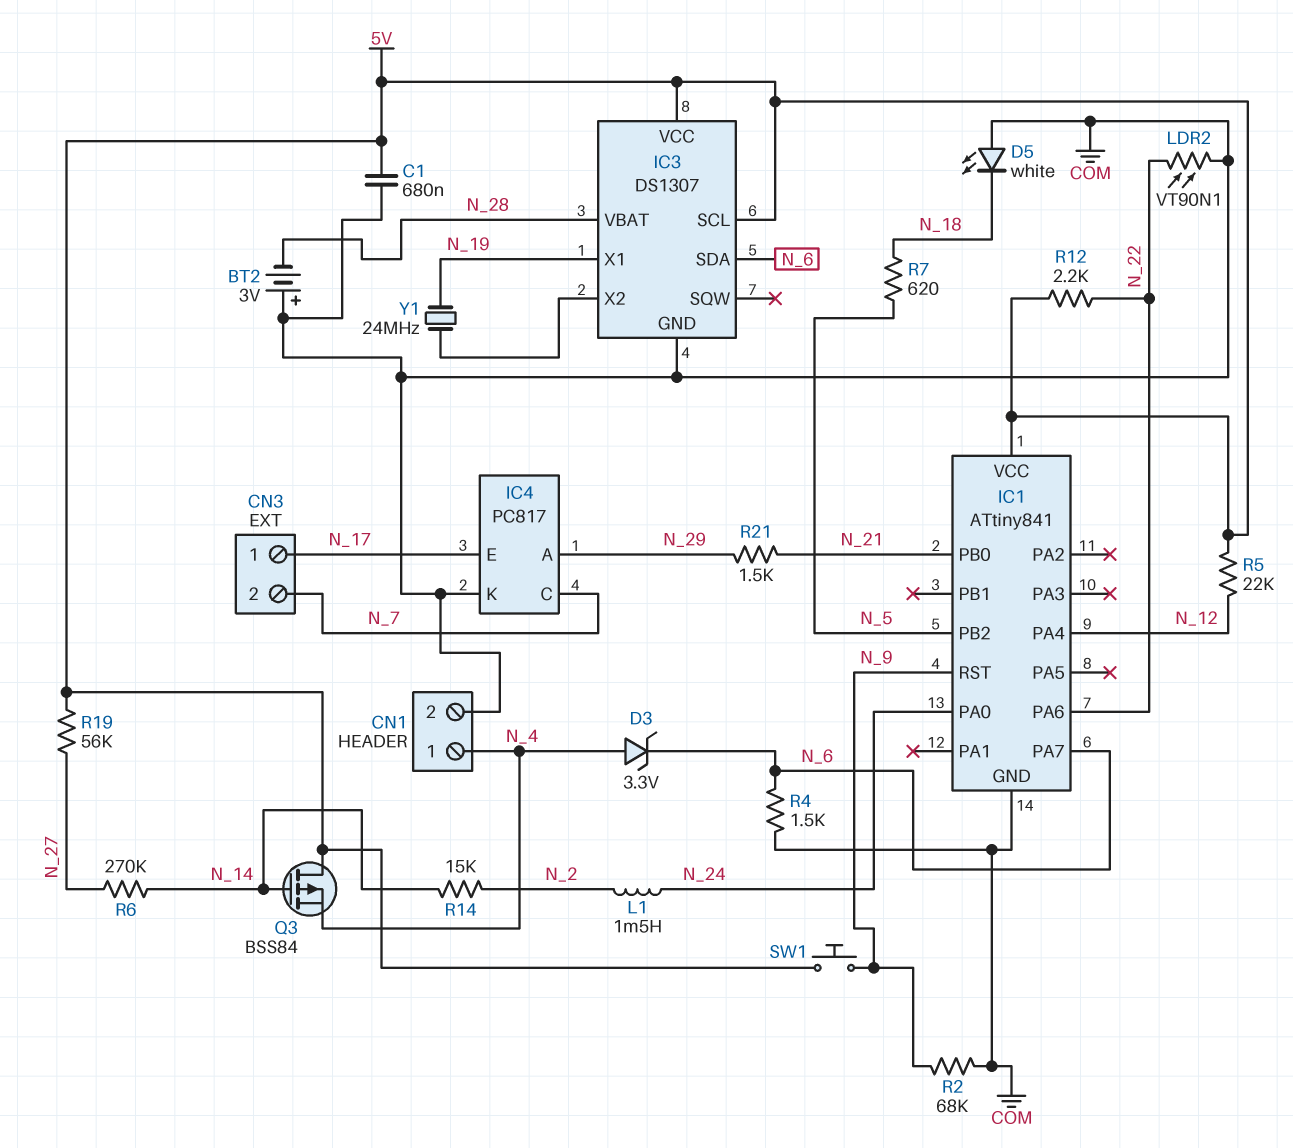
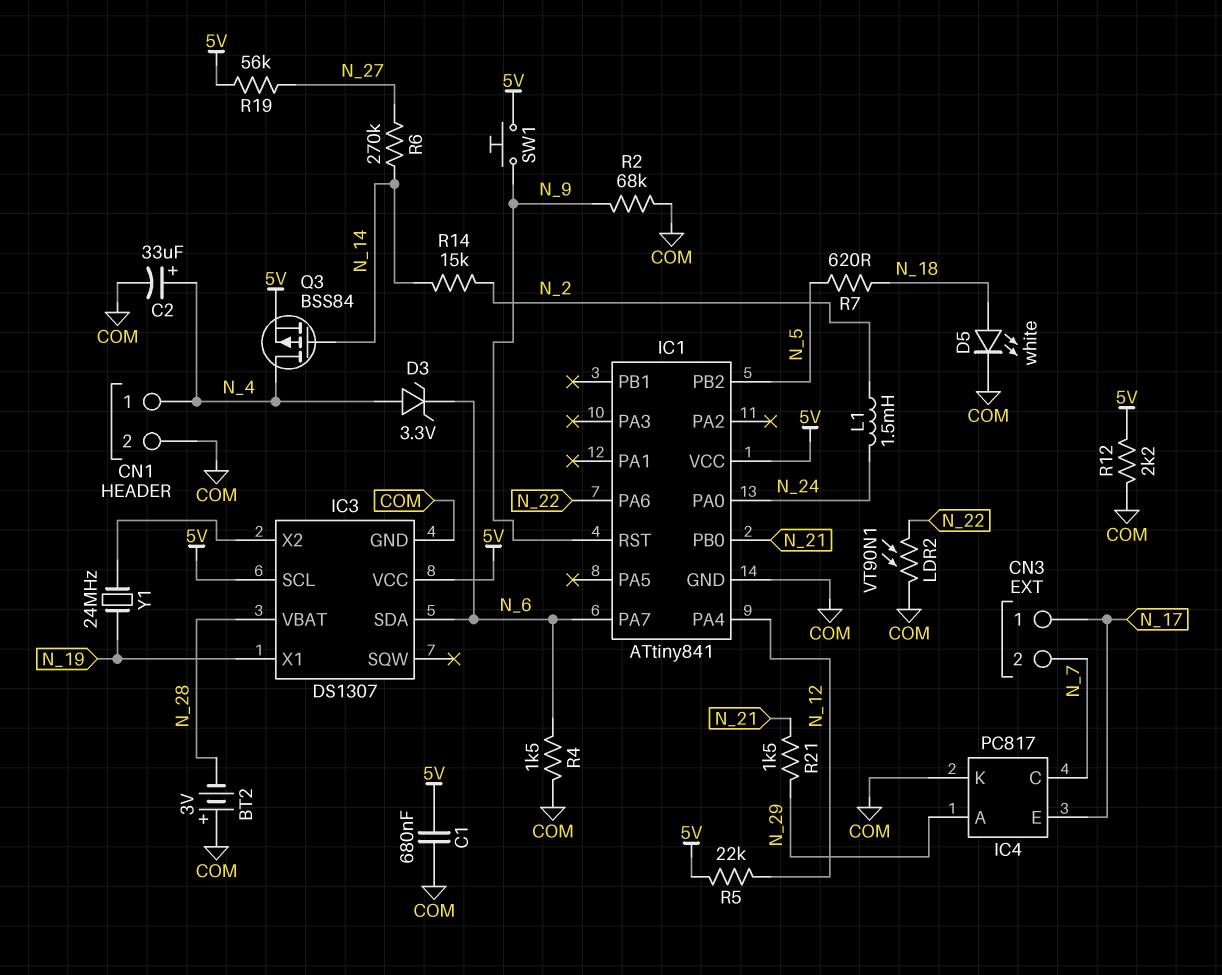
C2: none -> 33uF (plus N_4, minus COM)
D5: LED white (A COM, K N_18) -> LED white (A N_18, K COM)
Q3: PMOS BSS84 (G N_14, D 5V, S N_4) -> PMOS BSS84 (G N_14, D N_4, S 5V)
R12: 2.2k (5V, N_22) -> 2.2k (5V, COM)

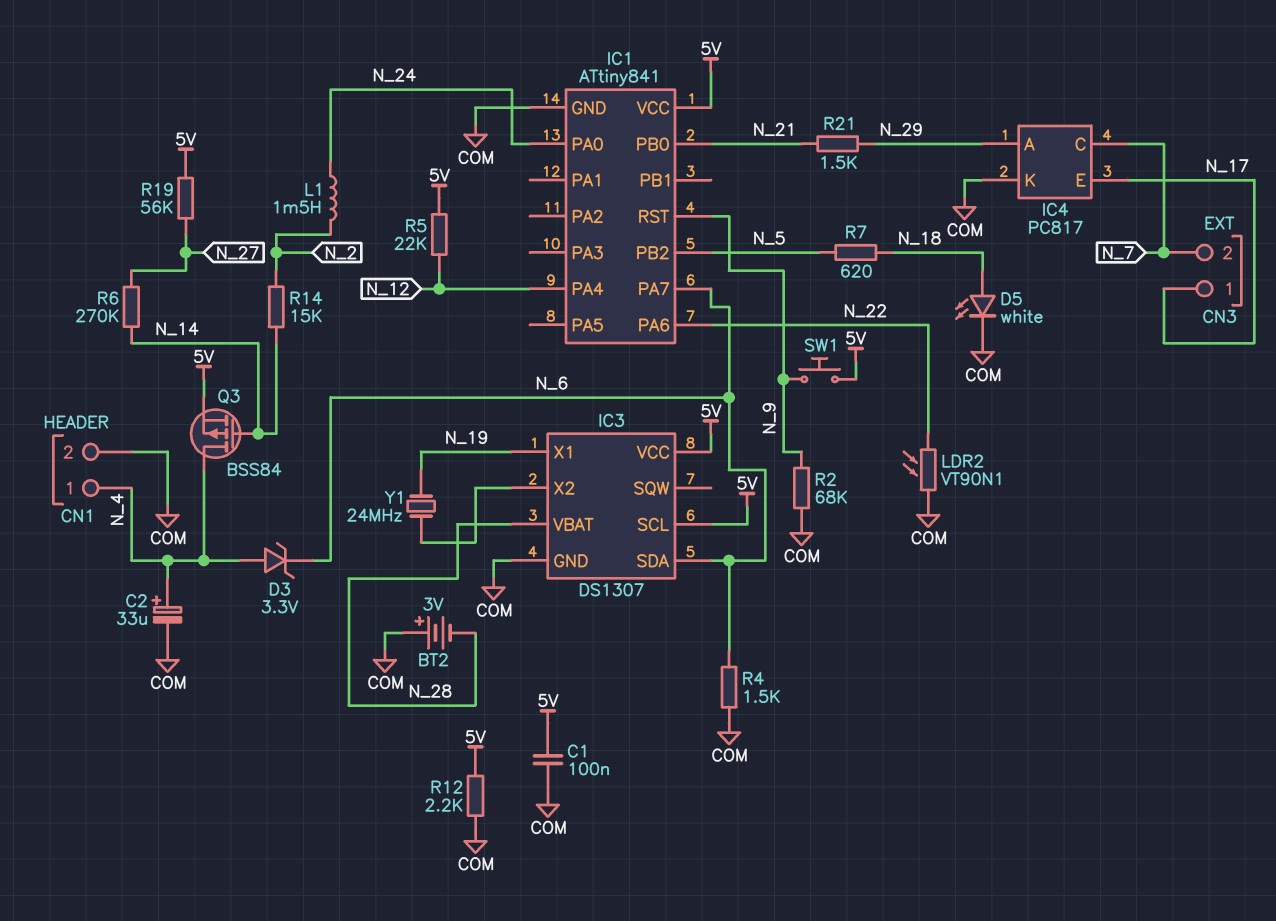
C1: 680nF (5V, COM) -> 100nF (5V, COM)

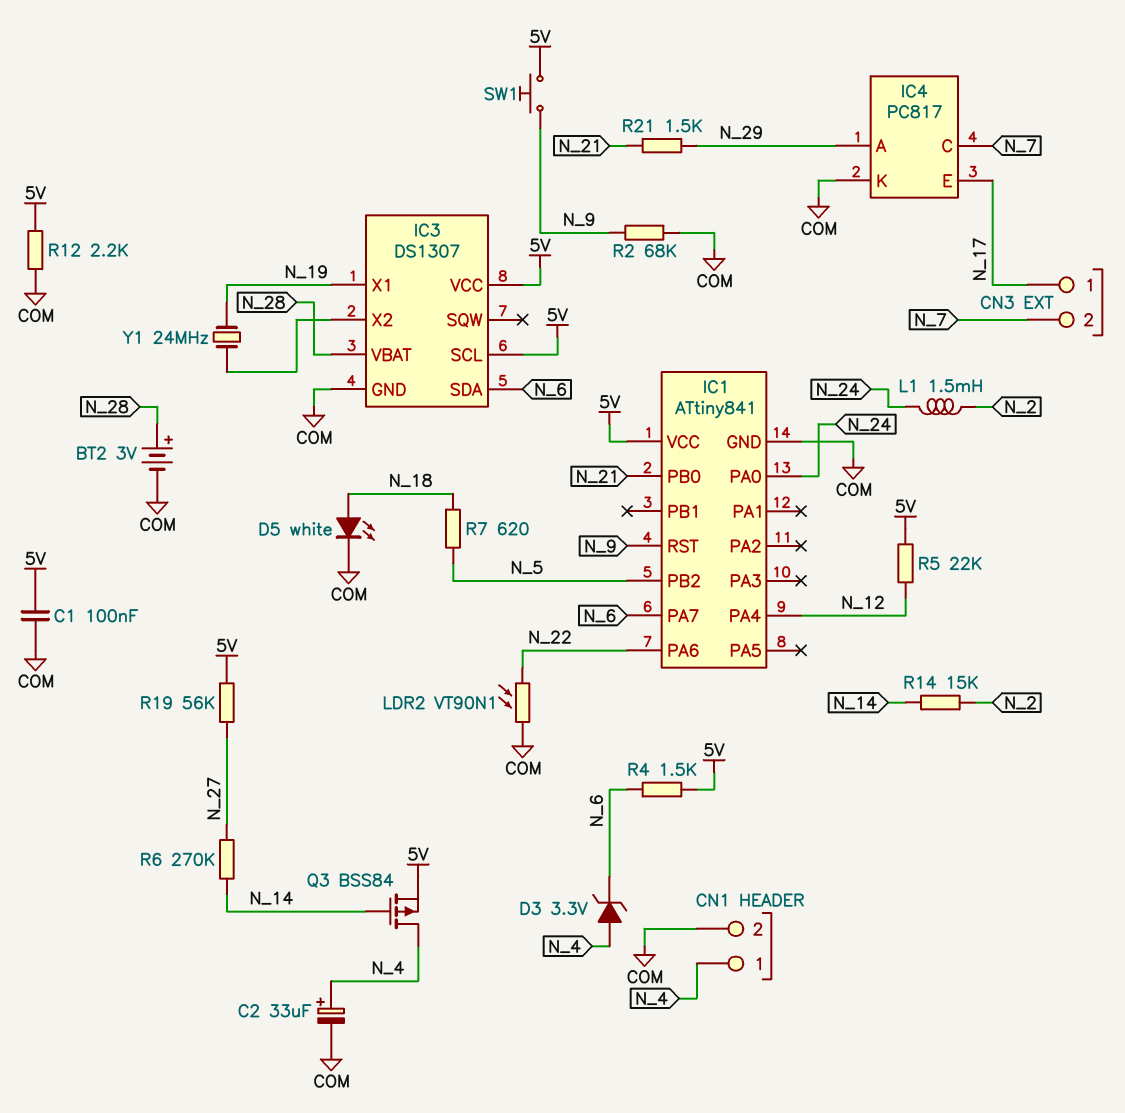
BT2: 3V (plus COM, minus N_28) -> 3V (plus N_28, minus COM)
R4: 1.5k (COM, N_6) -> 1.5k (5V, N_6)

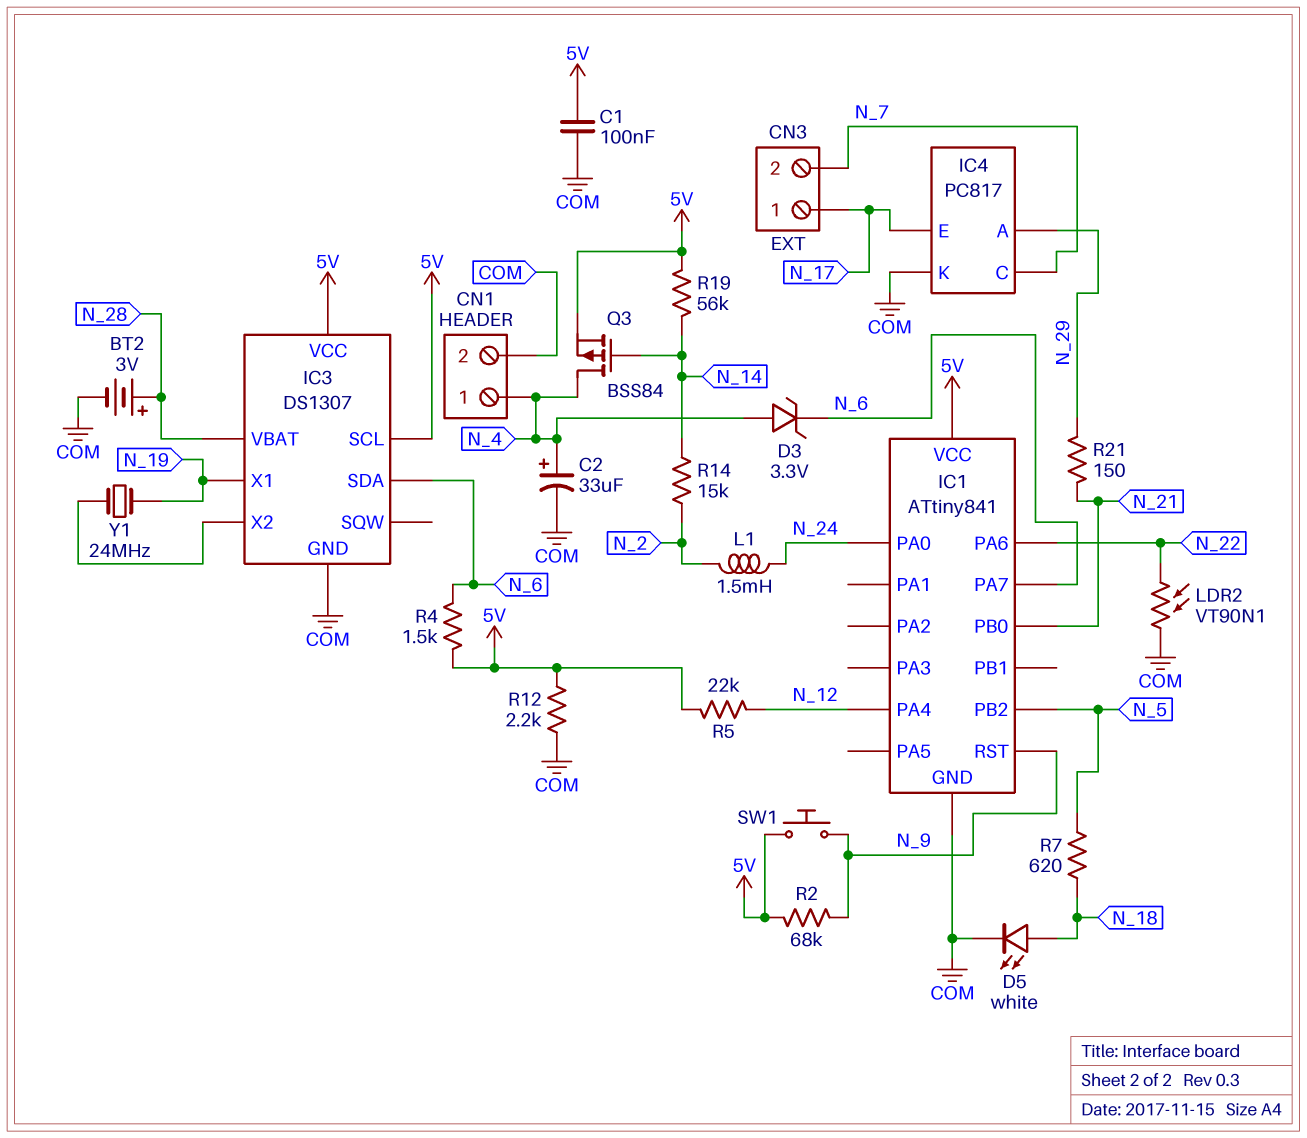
R2: 68k (COM, N_9) -> 68k (5V, N_9)
R6: 270k (N_14, N_27) -> none
R19: 56k (5V, N_27) -> 56k (5V, N_14)
R21: 1.5k (N_21, N_29) -> 150 (N_21, N_29)

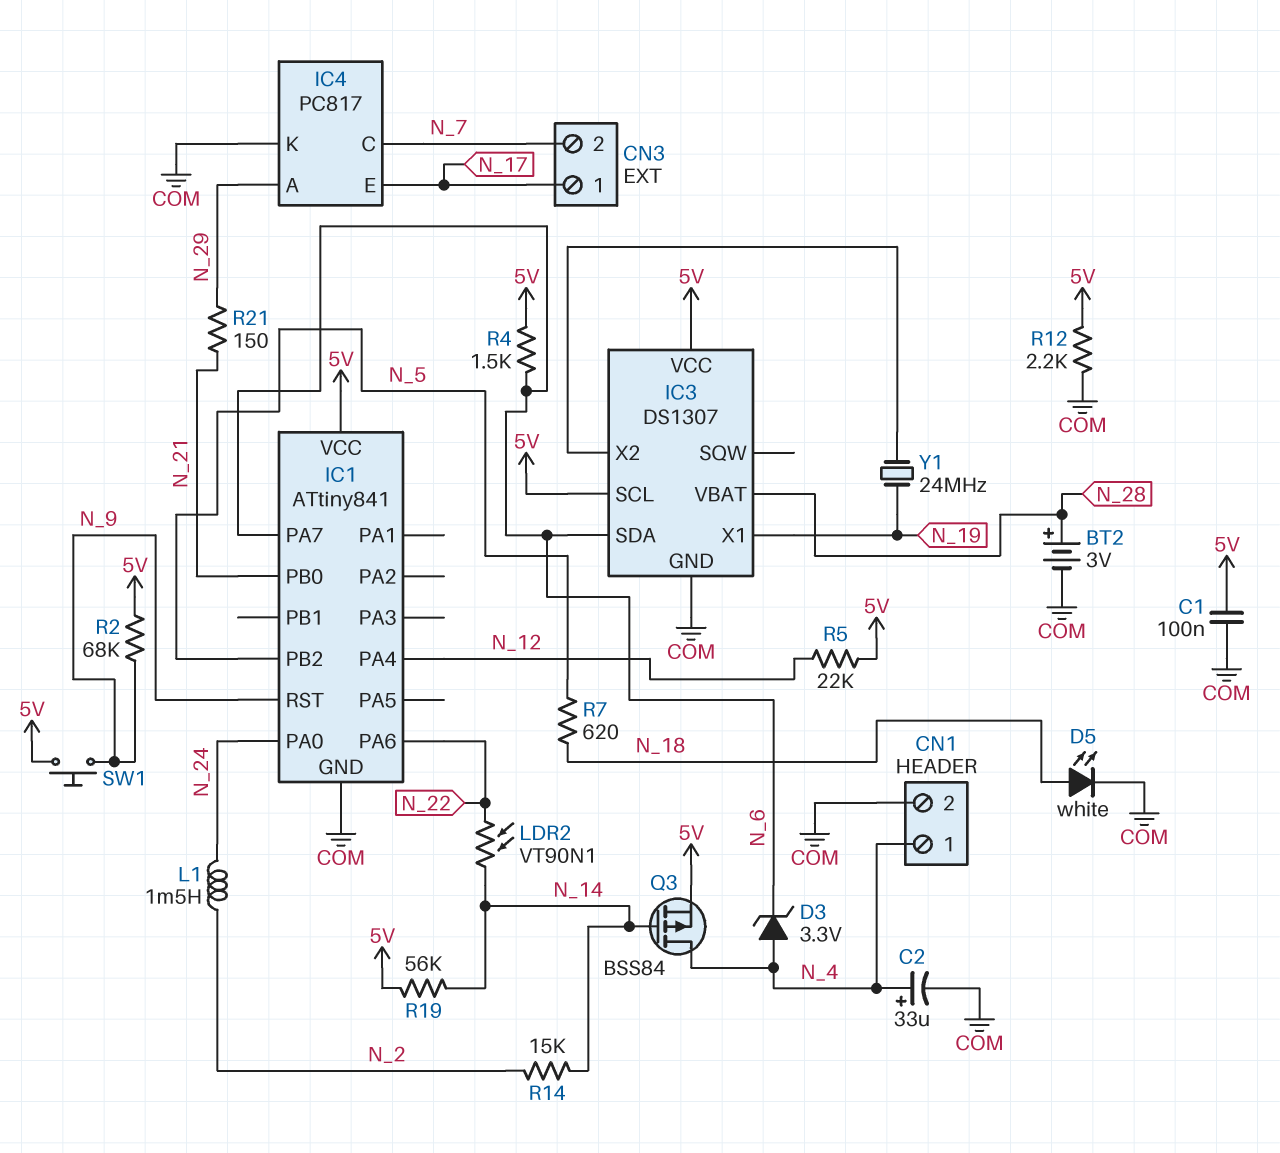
LDR2: VT90N1 (COM, N_22) -> VT90N1 (N_14, N_22)

